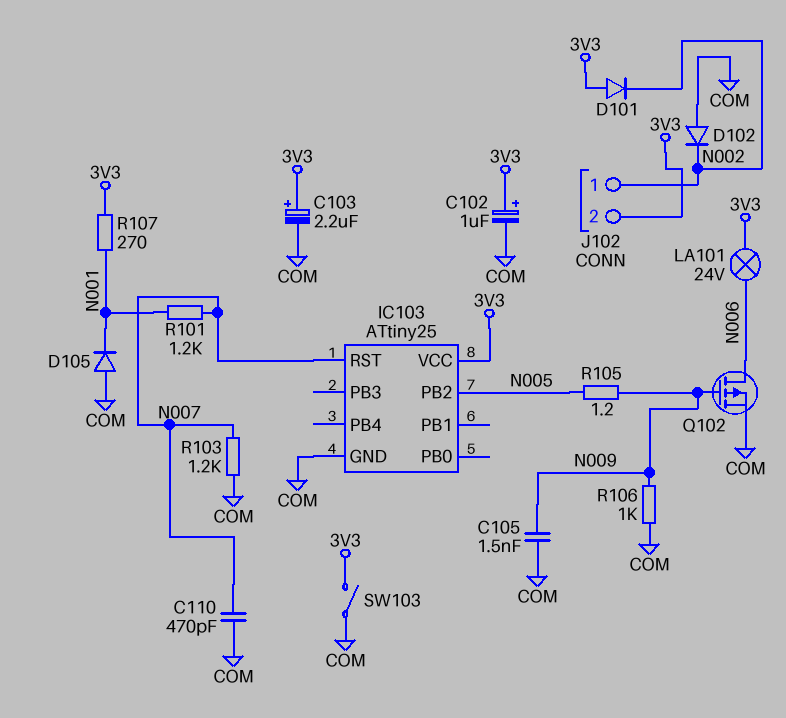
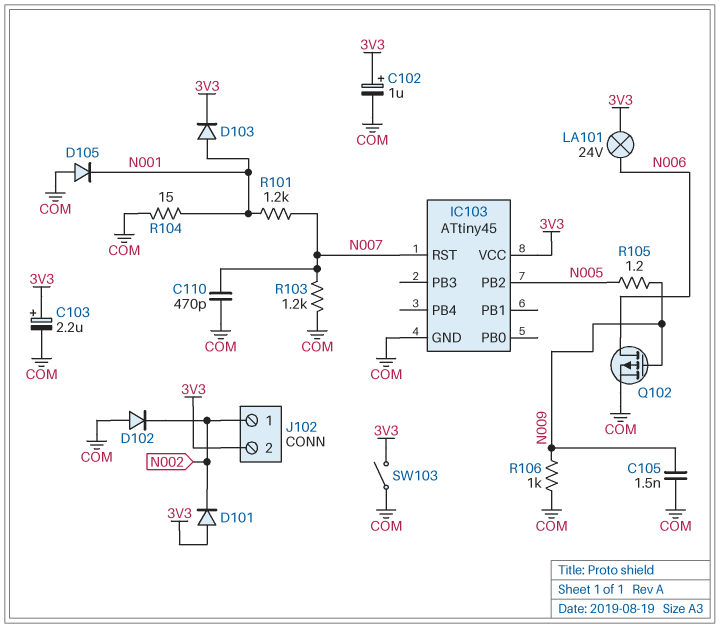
D103: none -> diode (A N001, K 3V3)
IC103: ATtiny25 -> ATtiny45
R104: none -> 15 (COM, N001)
R107: 270 (3V3, N001) -> none

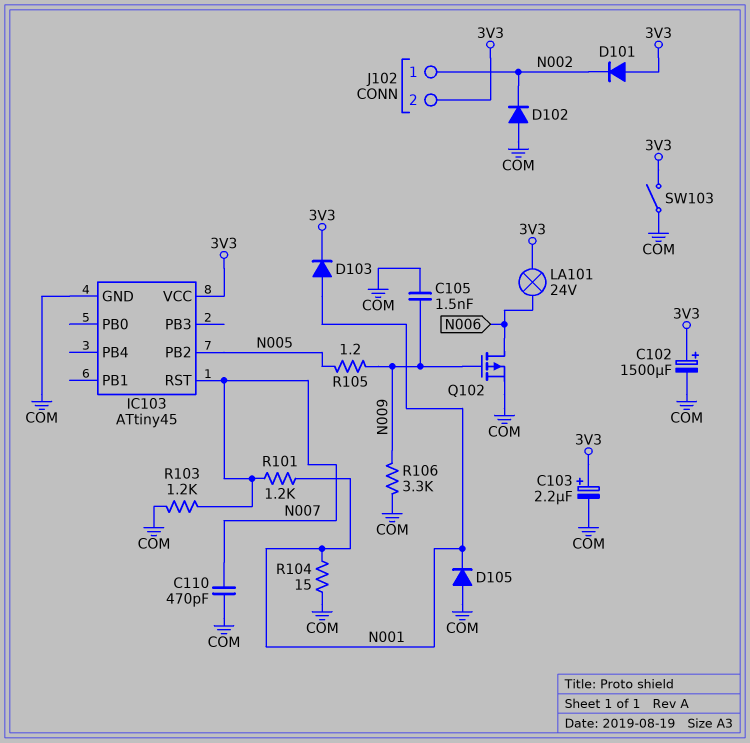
C102: 1uF (plus 3V3, minus COM) -> 1500uF (plus 3V3, minus COM)
R106: 1k (COM, N009) -> 3.3k (COM, N009)

